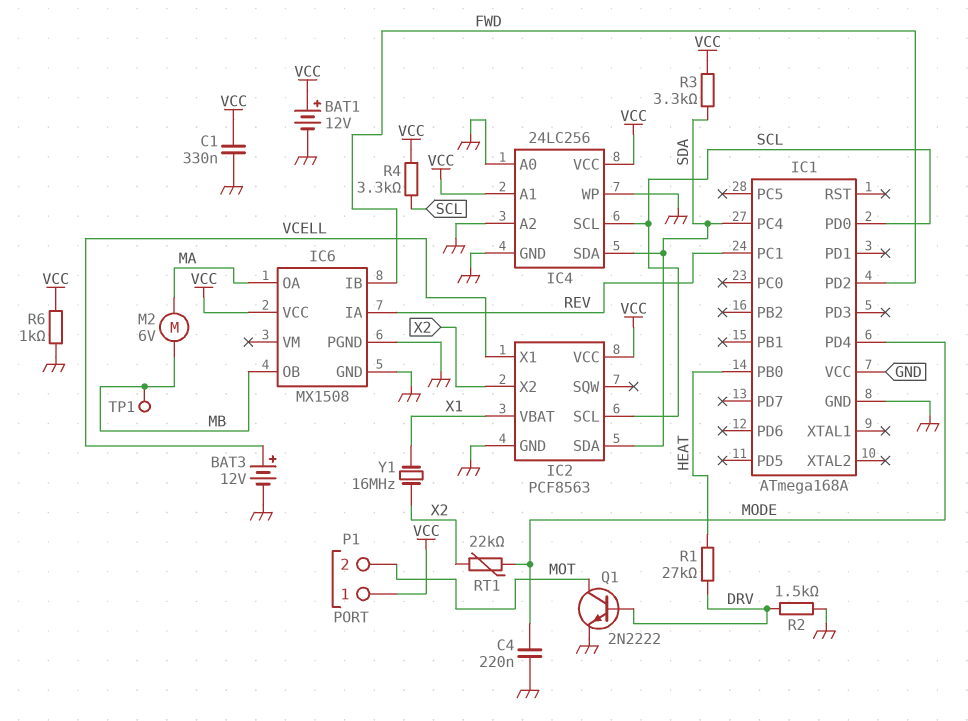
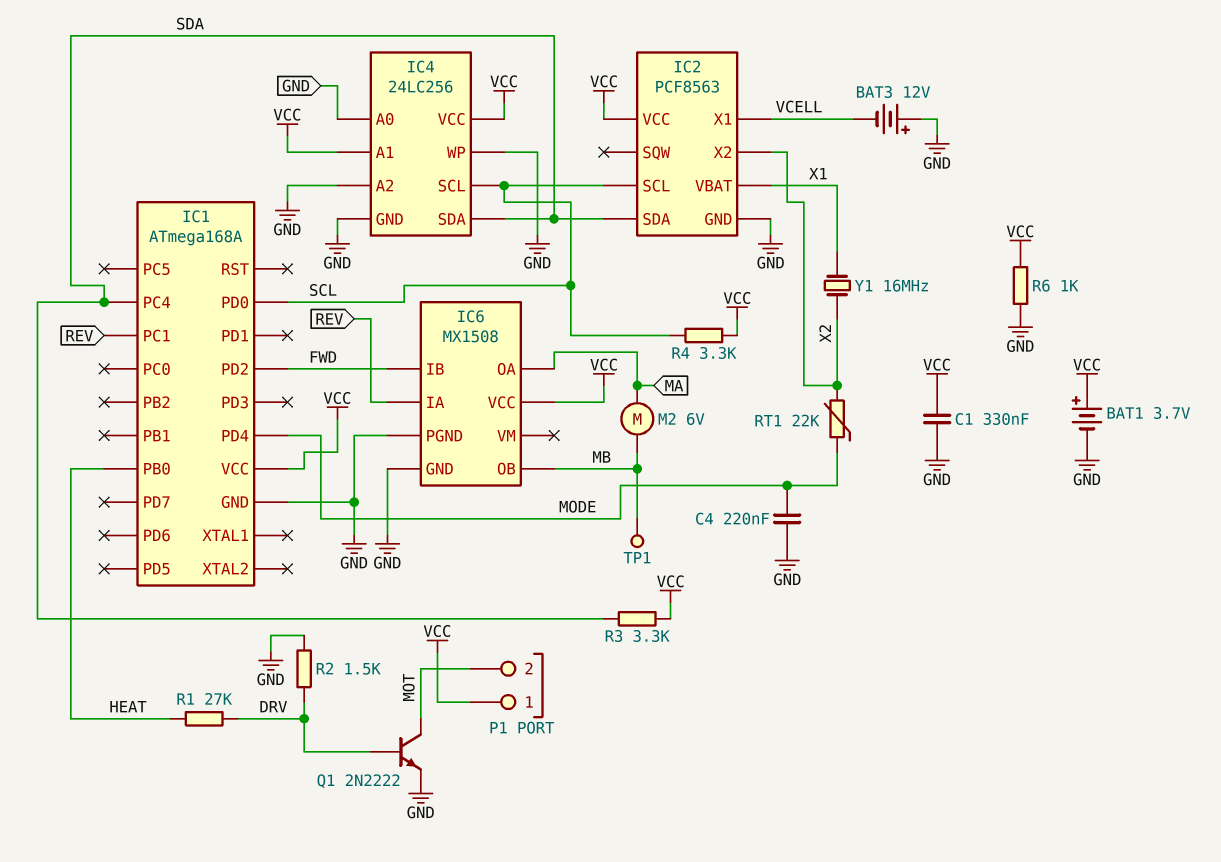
BAT1: 12V (plus VCC, minus GND) -> 3.7V (plus VCC, minus GND)
BAT3: 12V (plus VCELL, minus GND) -> 12V (plus GND, minus VCELL)
IC1 pin VCC: GND -> VCC

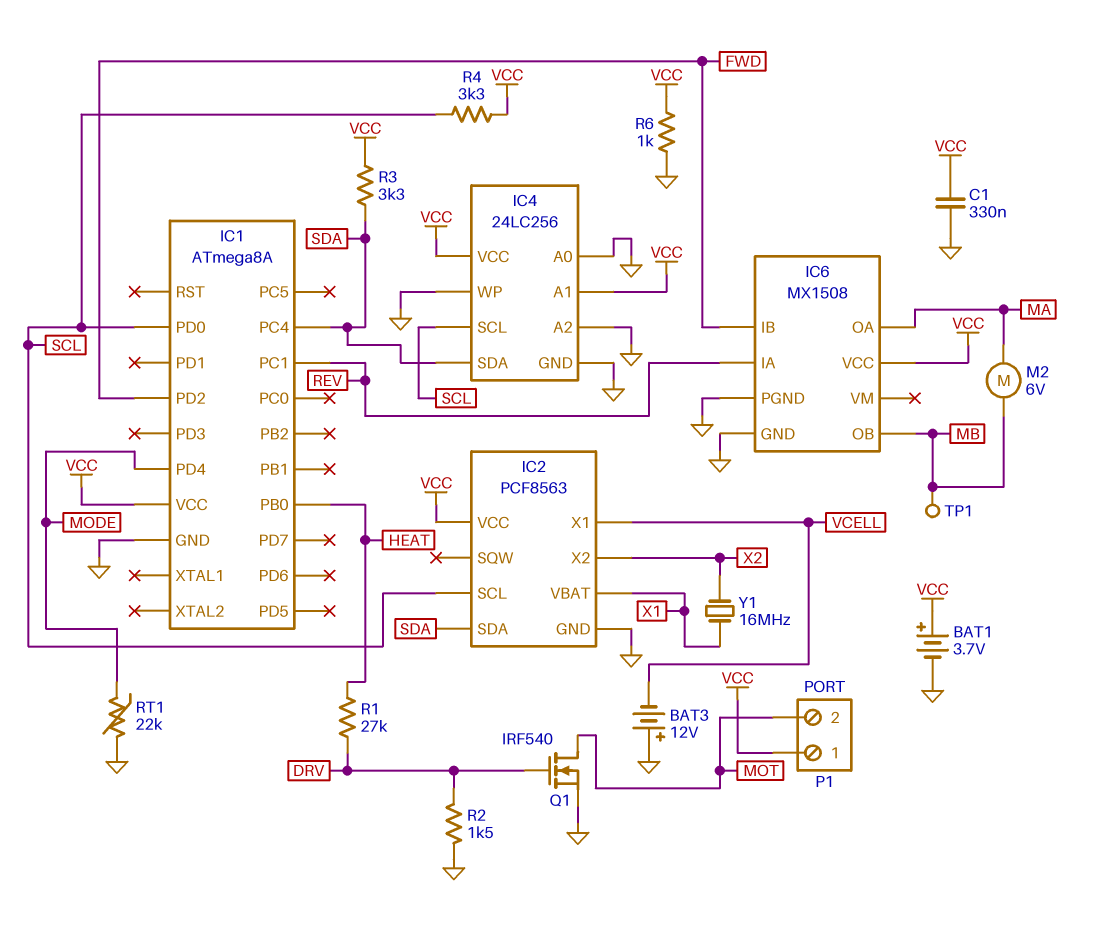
C4: 220nF (GND, MODE) -> none
IC1: ATmega168A -> ATmega8A
Q1: NPN 2N2222 (B DRV, C MOT, E GND) -> NMOS IRF540 (G DRV, D MOT, S GND)
RT1: 22k (MODE, X2) -> 22k (GND, MODE)

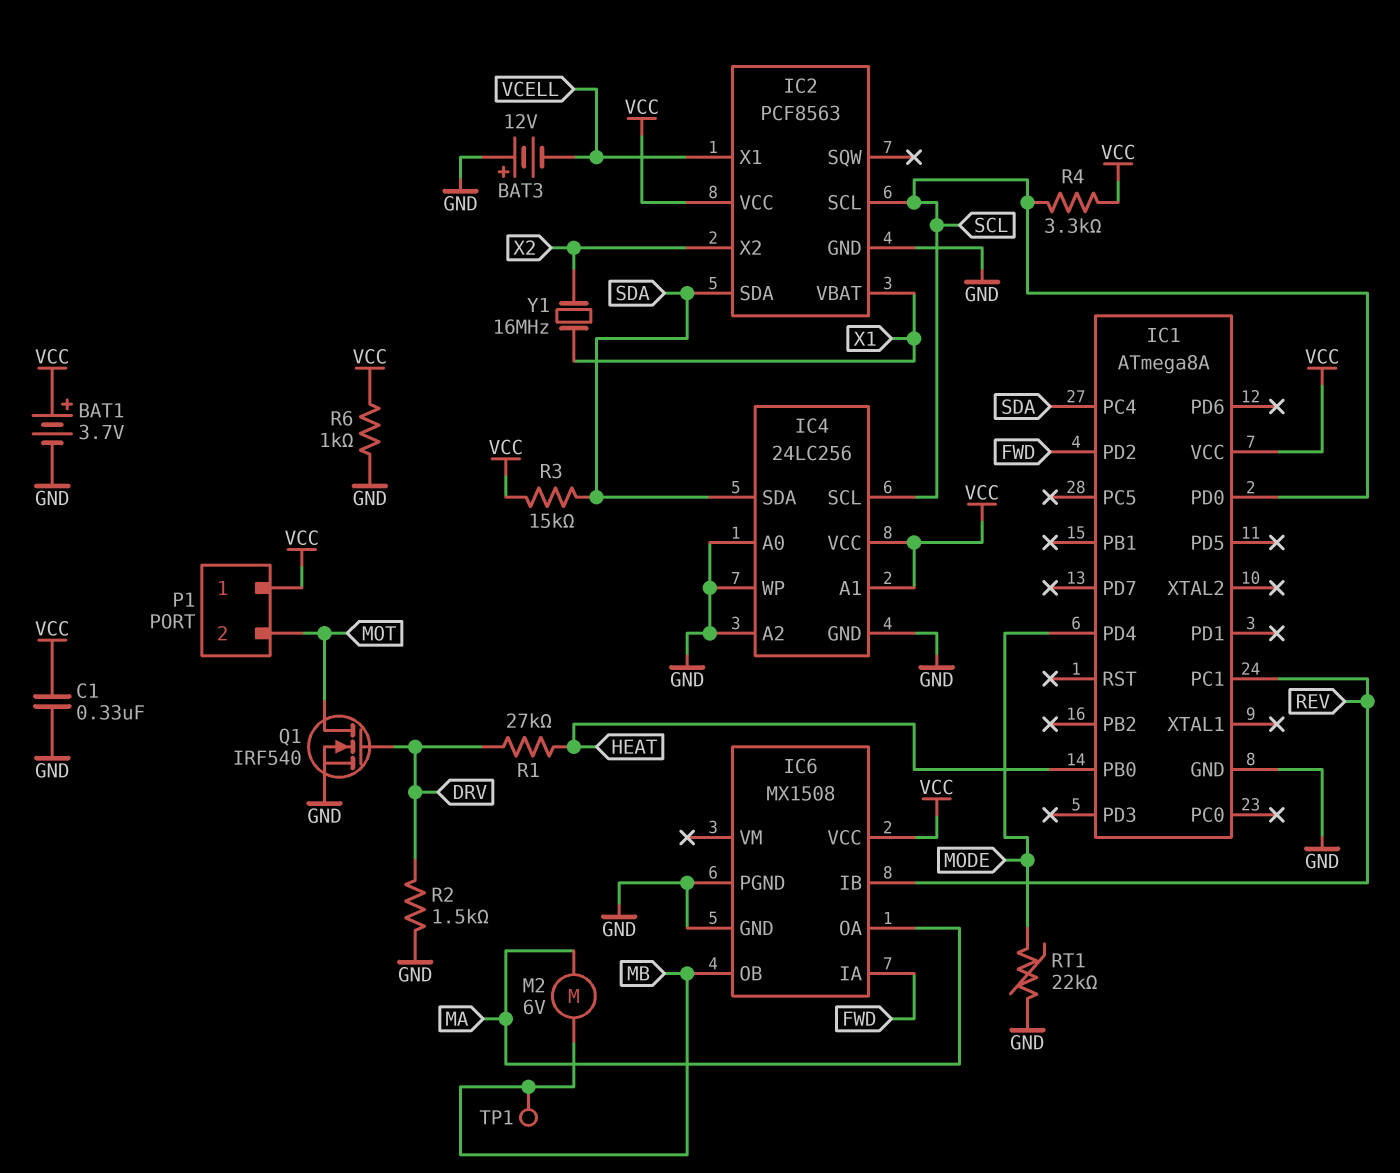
IC6 pin IA: REV -> FWD
IC6 pin IB: FWD -> REV
R3: 3.3k (SDA, VCC) -> 15k (SDA, VCC)

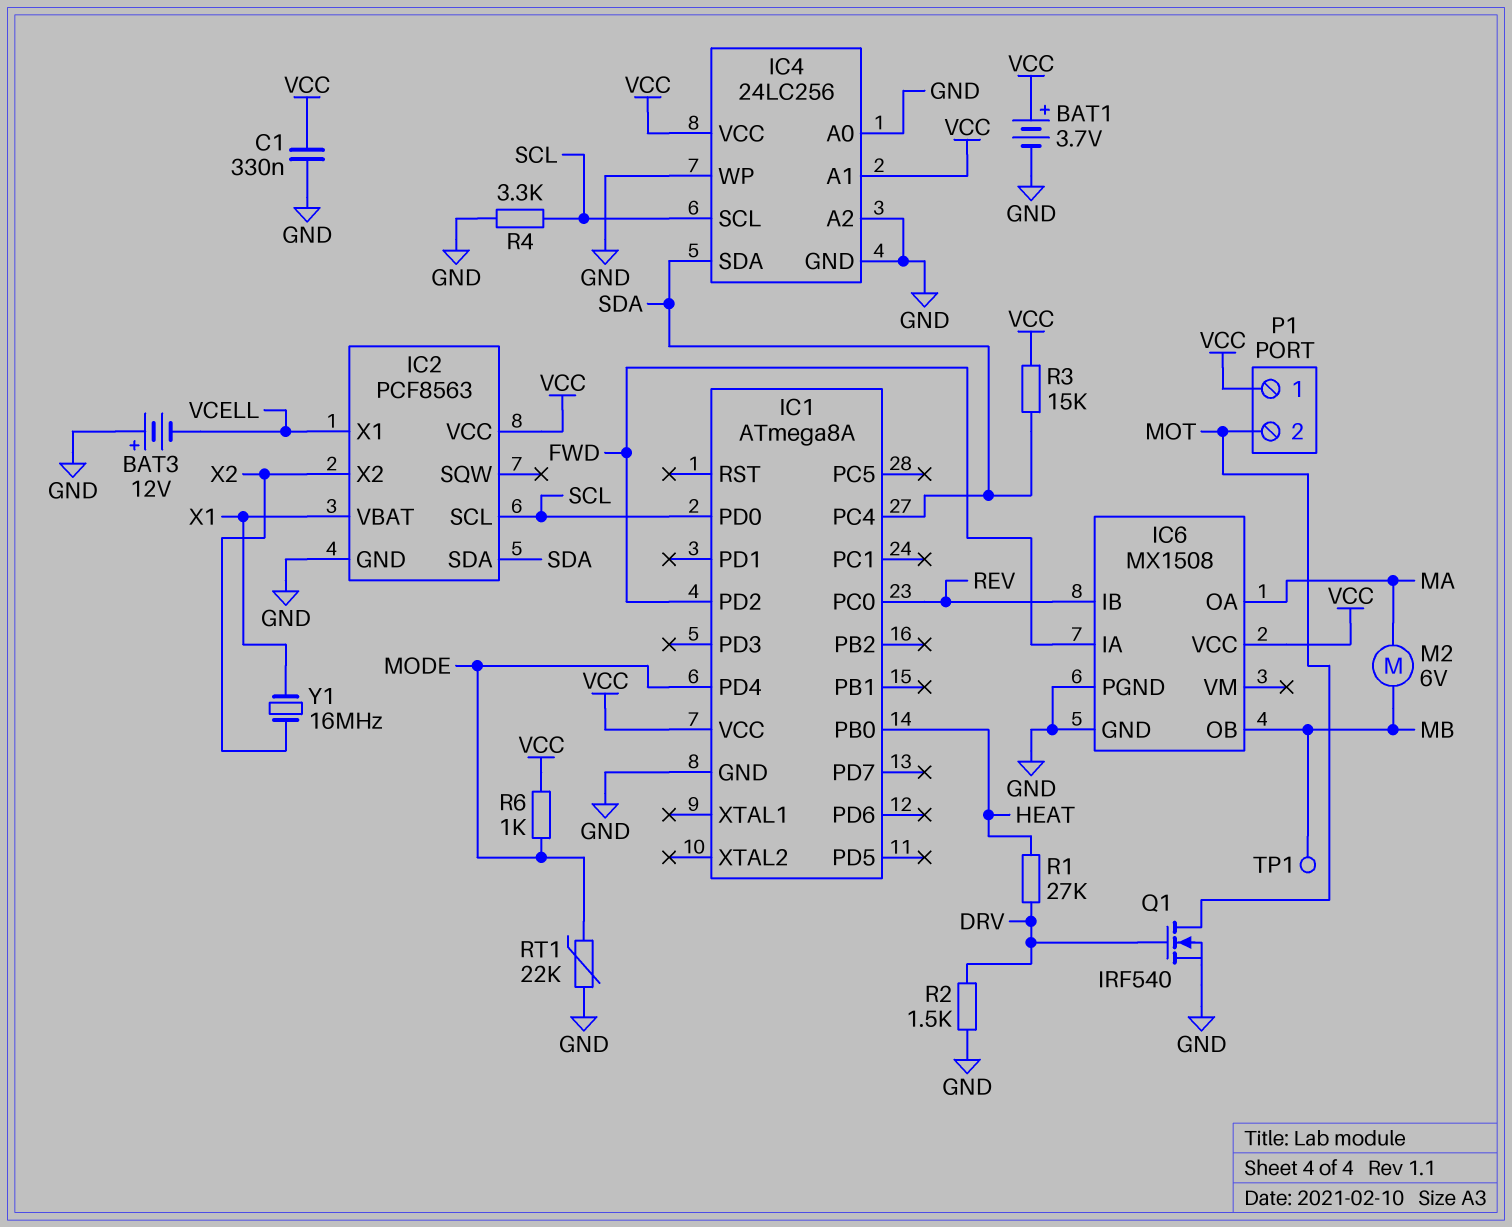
IC1 pin PC0: none -> REV
IC1 pin PC1: REV -> none
R4: 3.3k (SCL, VCC) -> 3.3k (GND, SCL)
R6: 1k (GND, VCC) -> 1k (MODE, VCC)

